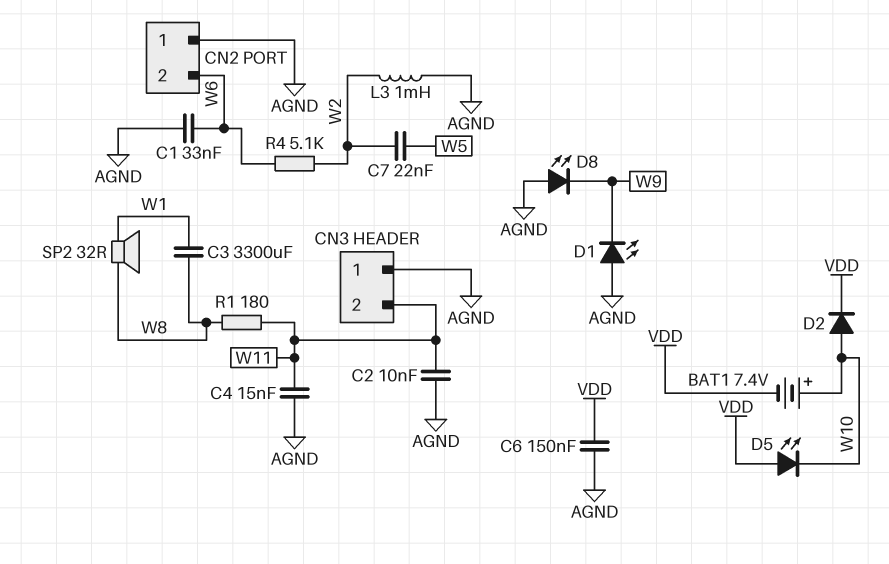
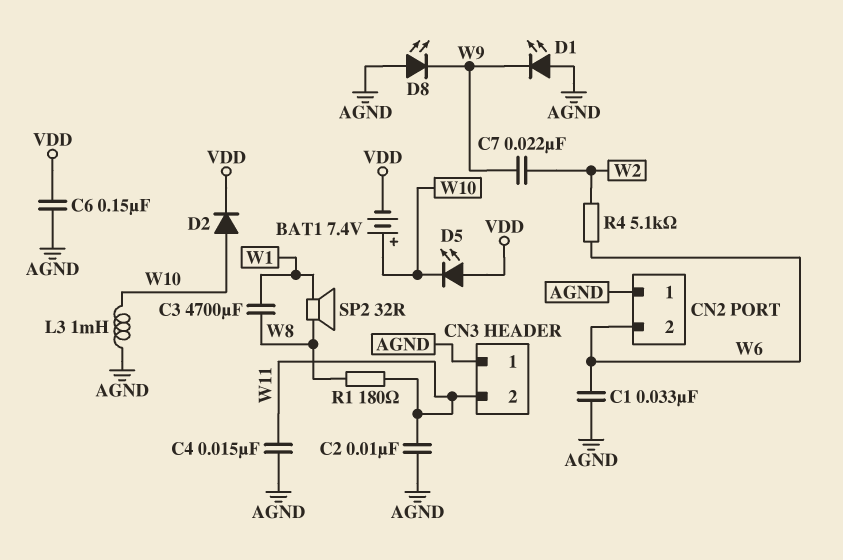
C3: 3300uF (W1, W8) -> 4700uF (W1, W8)
C7: 22nF (W2, W5) -> 22nF (W2, W9)
L3: 1mH (AGND, W2) -> 1mH (AGND, W10)

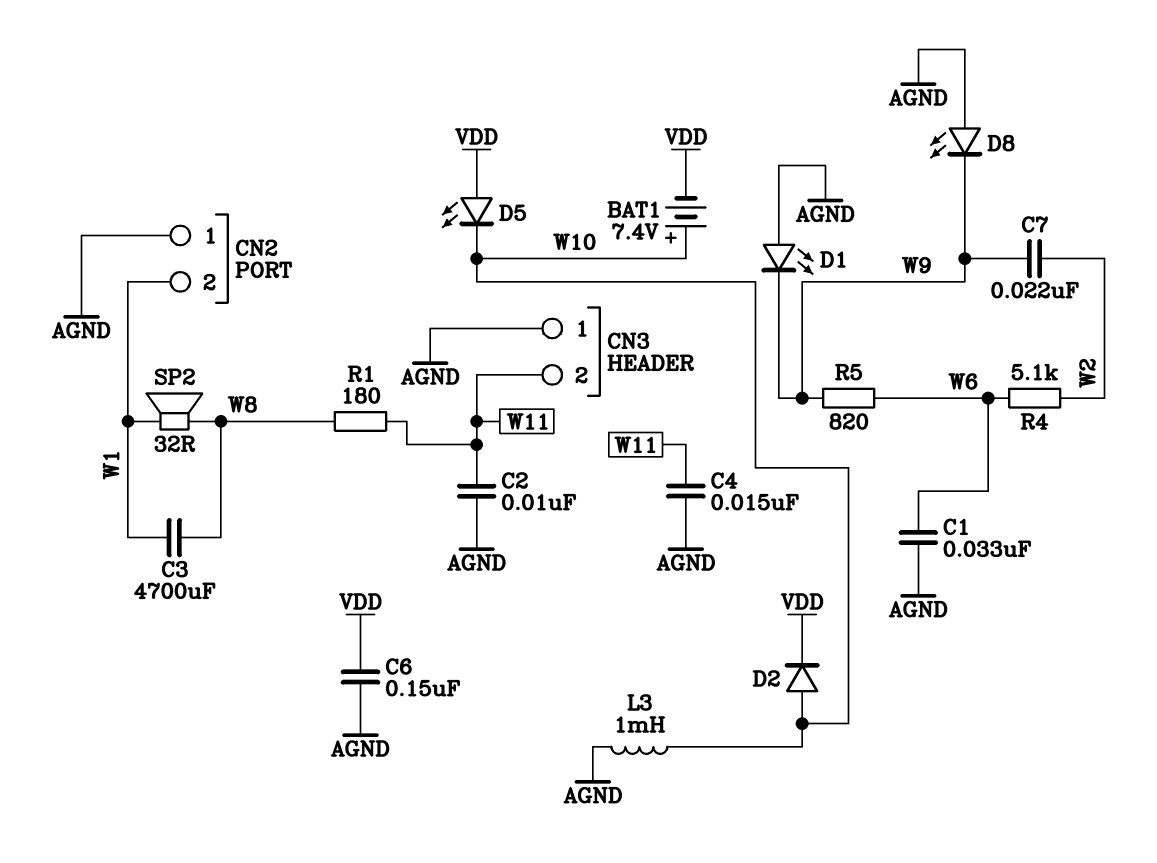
CN2 pin 2: W6 -> W1
R5: none -> 820 (W6, W9)

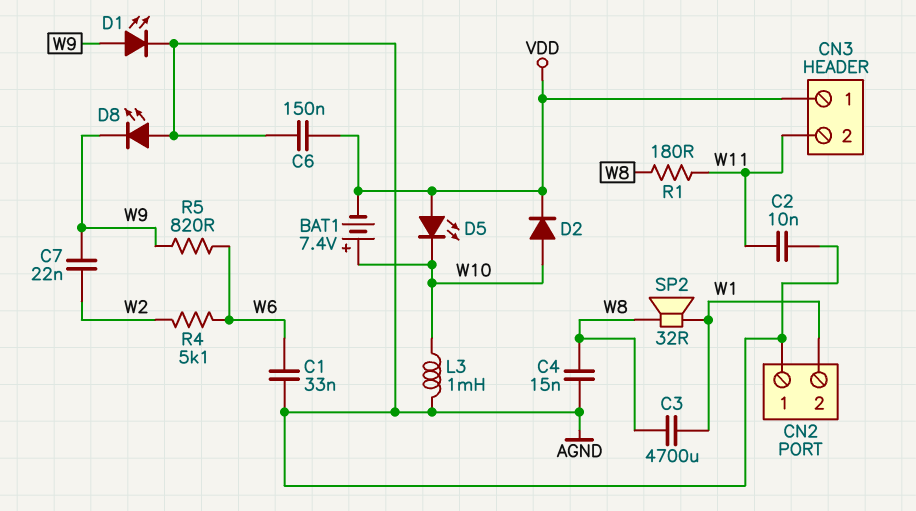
C4: 15nF (AGND, W11) -> 15nF (AGND, W8)
CN3 pin 1: AGND -> VDD
D1: LED (A AGND, K W9) -> LED (A W9, K AGND)

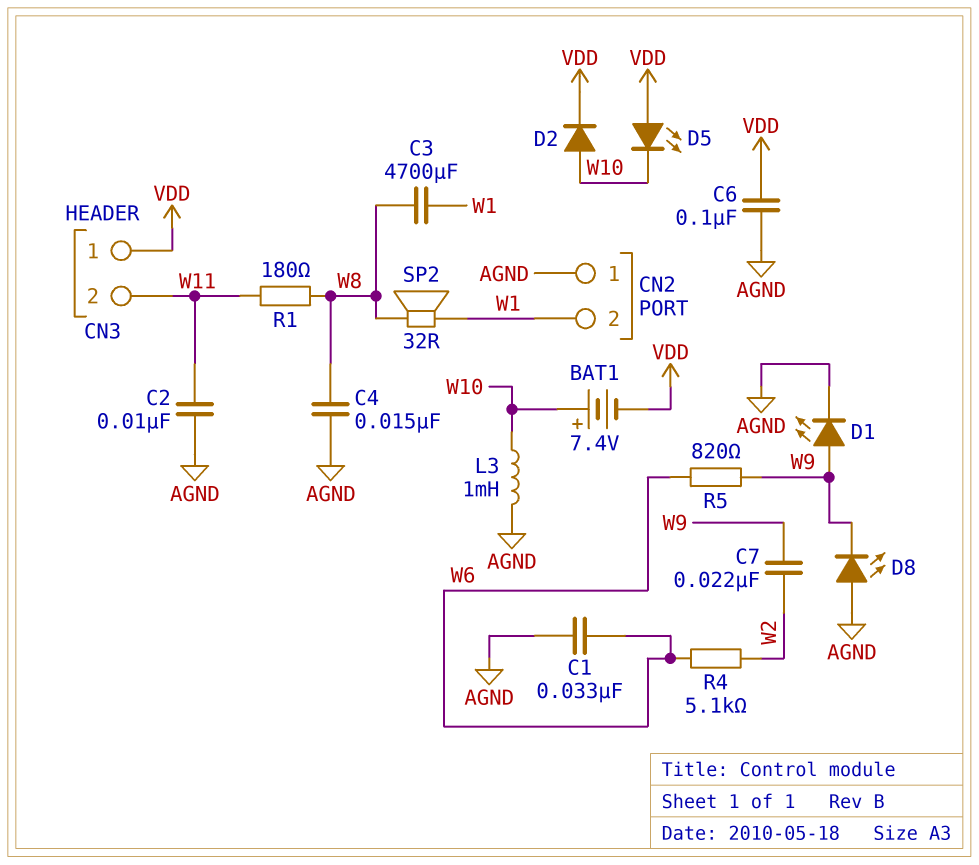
C6: 150nF (AGND, VDD) -> 100nF (AGND, VDD)

